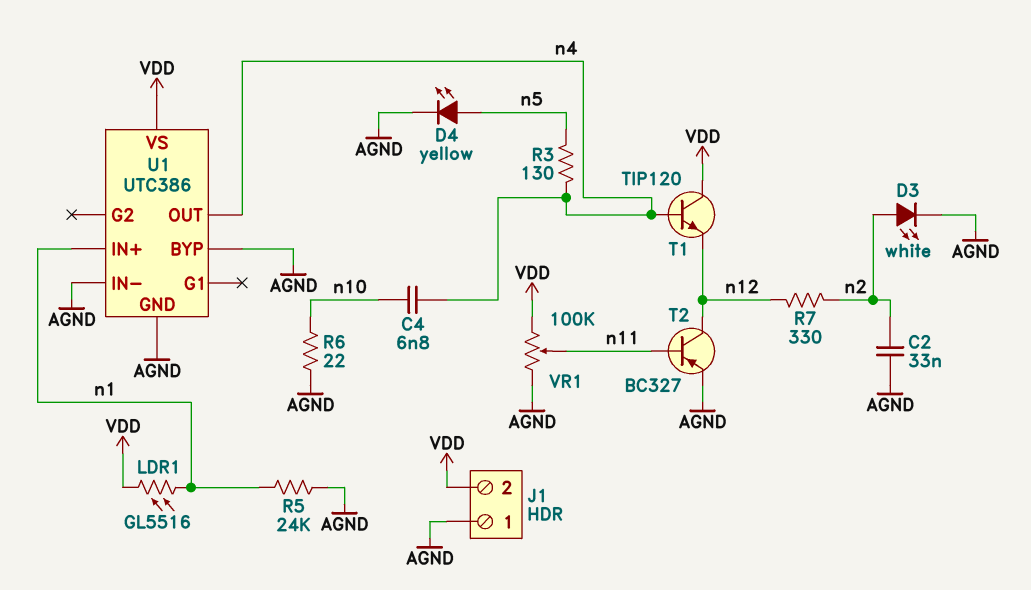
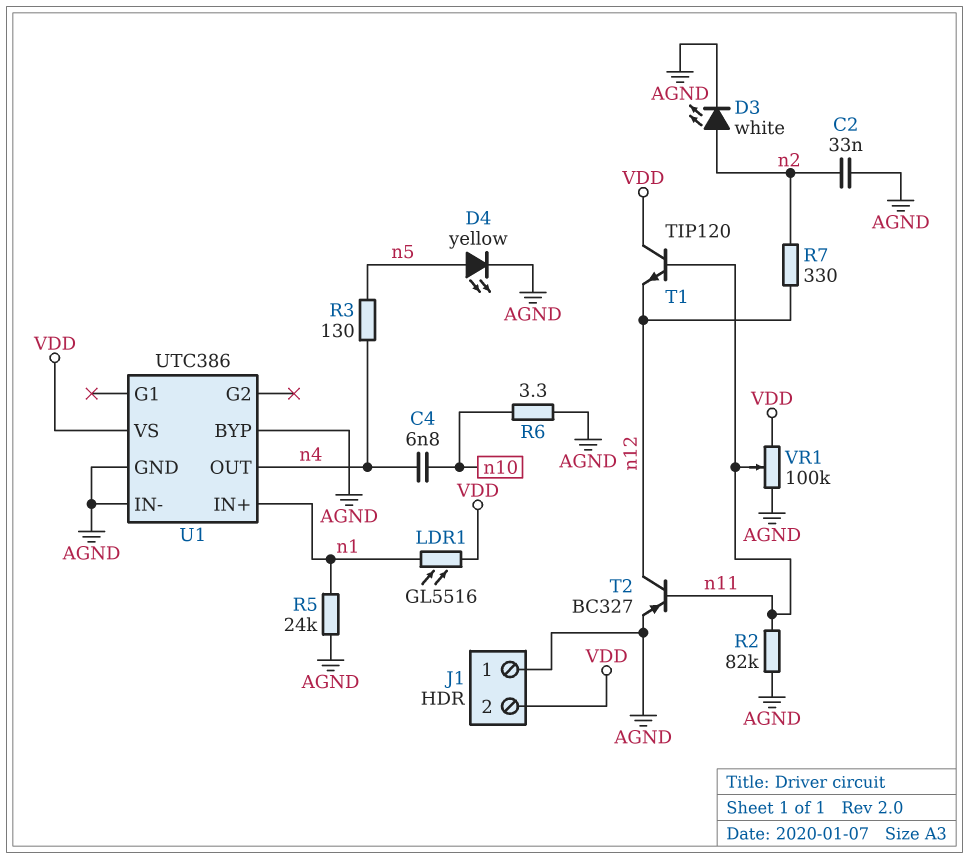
R2: none -> 82k (AGND, n11)
R6: 22 (AGND, n10) -> 3.3 (AGND, n10)
T1: NPN TIP120 (B n4, C VDD, E n12) -> NPN TIP120 (B n11, C VDD, E n12)

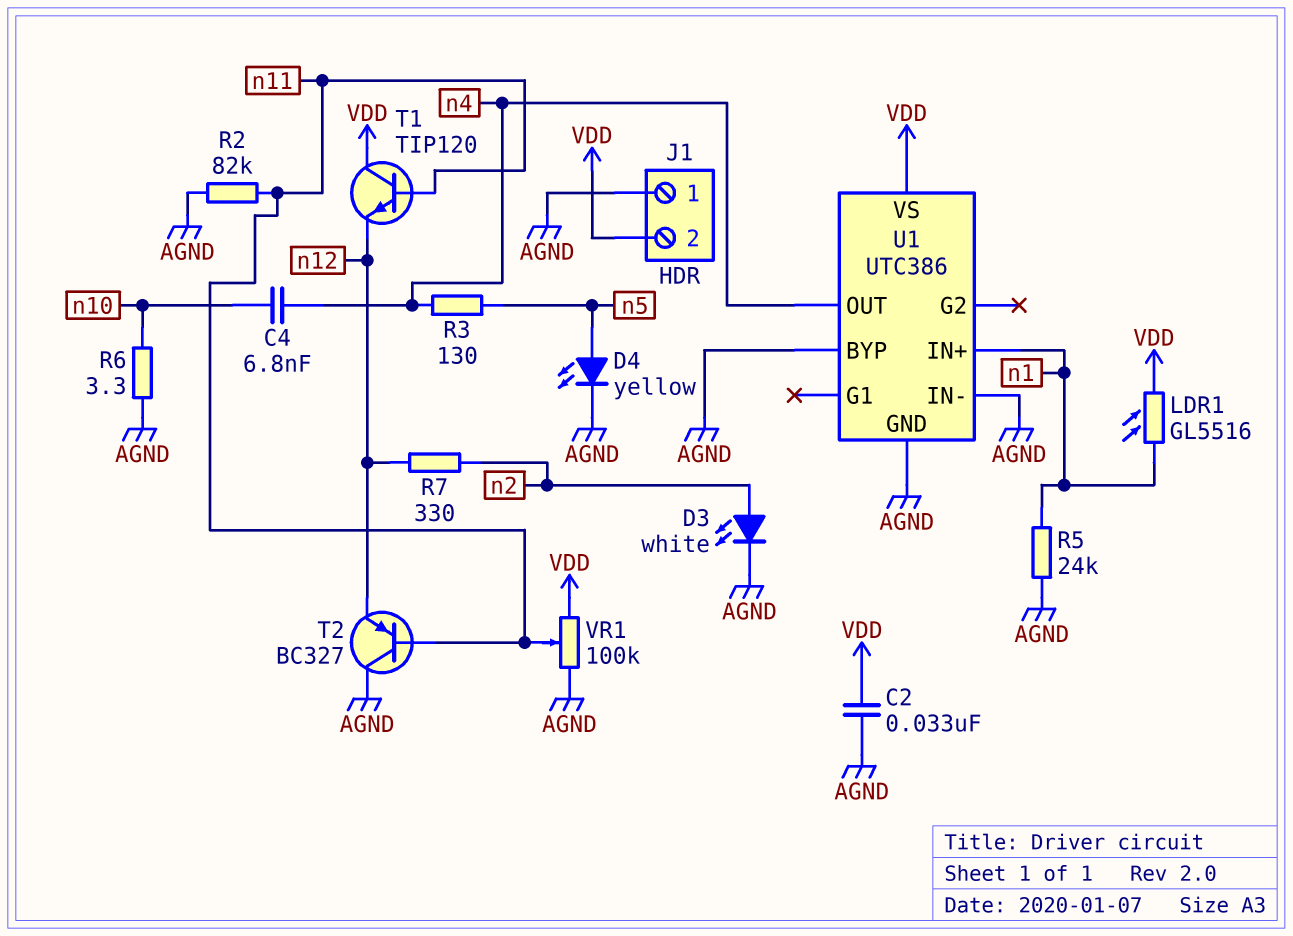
C2: 33nF (AGND, n2) -> 33nF (AGND, VDD)
T2: PNP BC327 (B n11, C n12, E AGND) -> PNP BC327 (B n11, C AGND, E n12)

